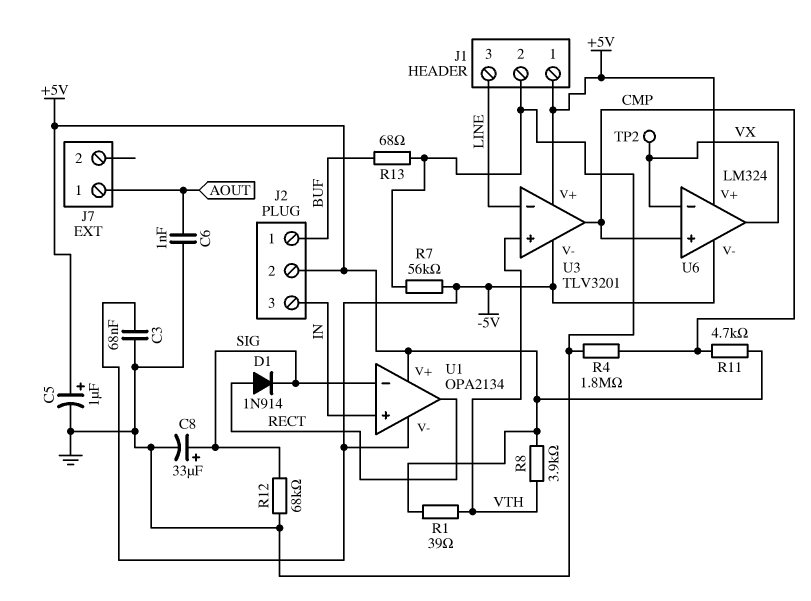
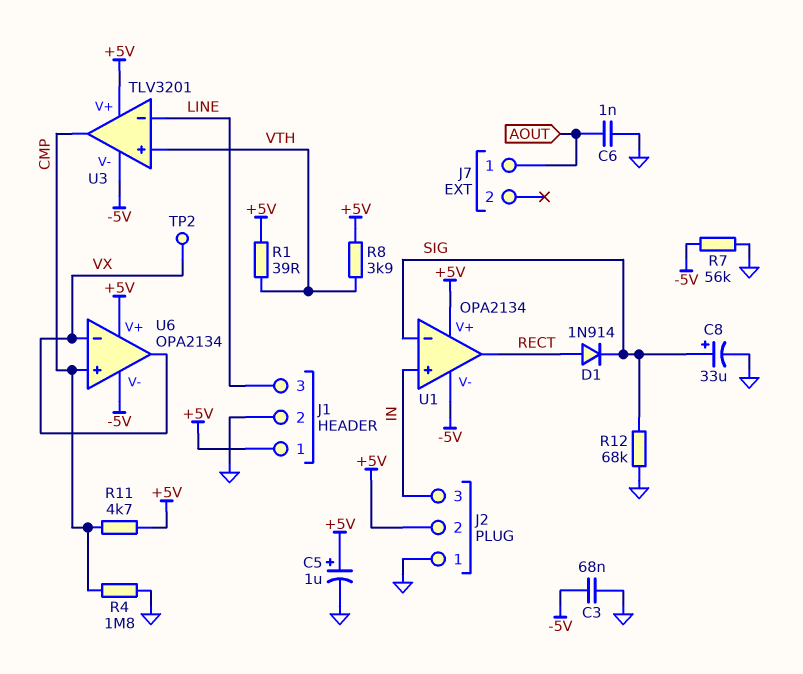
J2 pin 1: BUF -> GND
R13: 68 (BUF, GND) -> none
U6: LM324 -> OPA2134

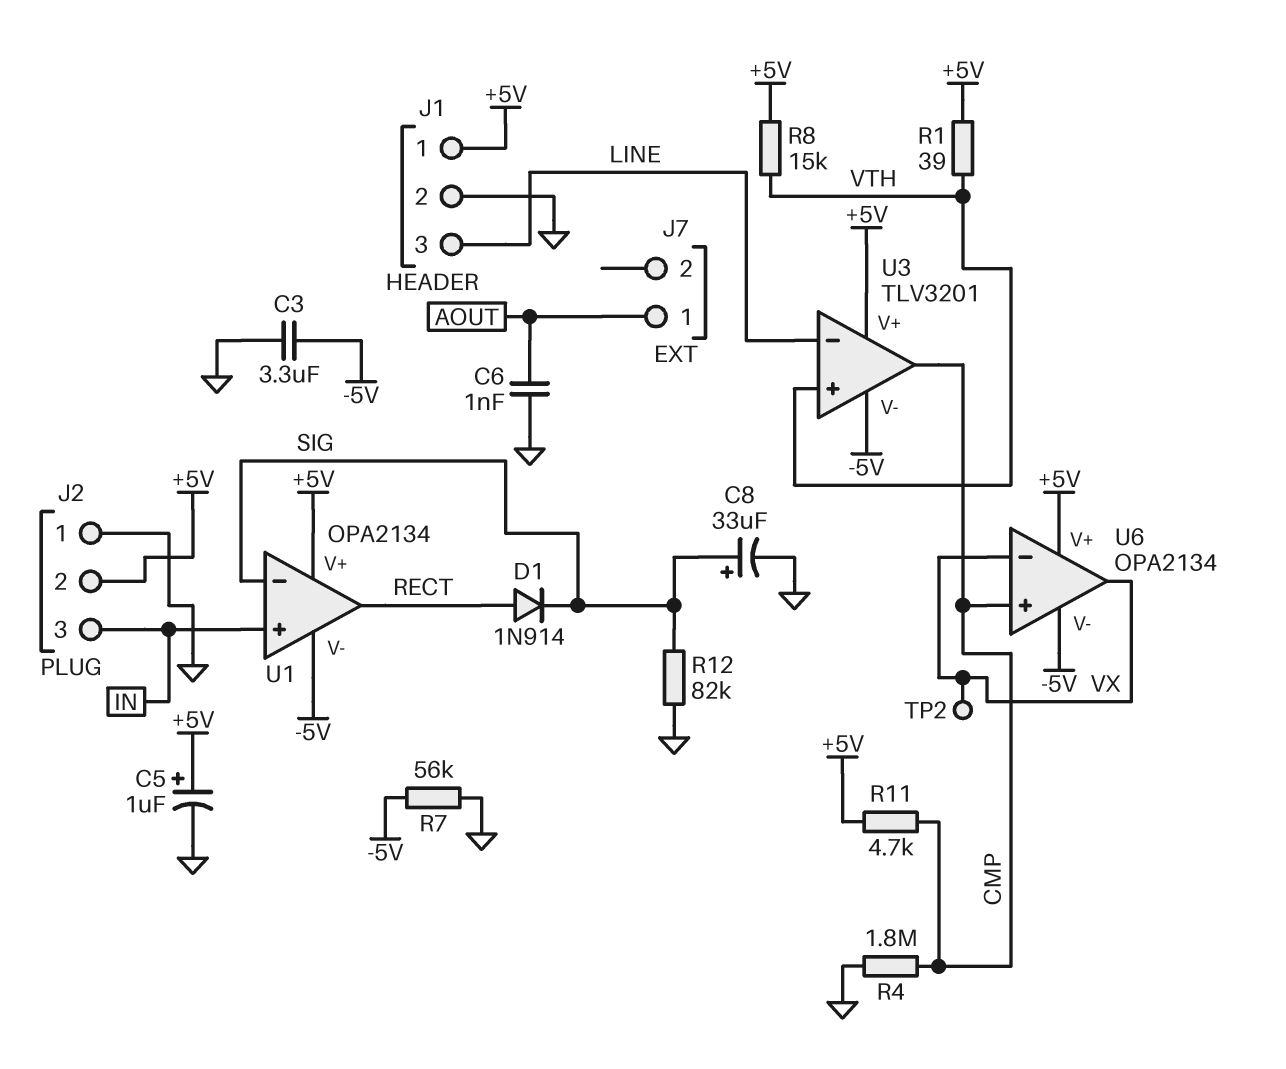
C3: 68nF (-5V, GND) -> 3.3uF (-5V, GND)
R8: 3.9k (+5V, VTH) -> 15k (+5V, VTH)
R12: 68k (GND, SIG) -> 82k (GND, SIG)

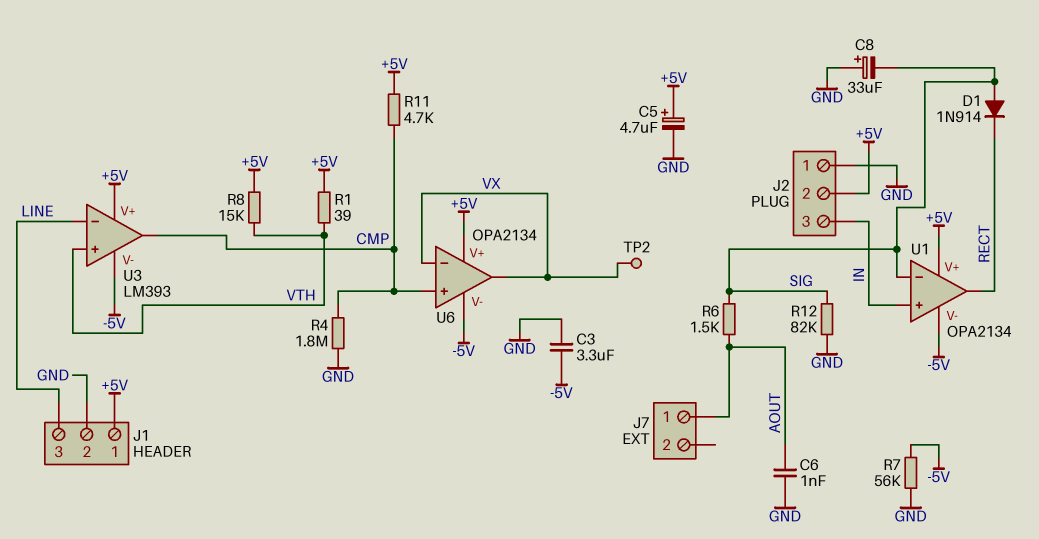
C5: 1uF (plus +5V, minus GND) -> 4.7uF (plus +5V, minus GND)
C8: 33uF (plus SIG, minus GND) -> 33uF (plus GND, minus SIG)
D1: diode 1N914 (A RECT, K SIG) -> diode 1N914 (A SIG, K RECT)
R6: none -> 1.5k (AOUT, SIG)
U3: TLV3201 -> LM393

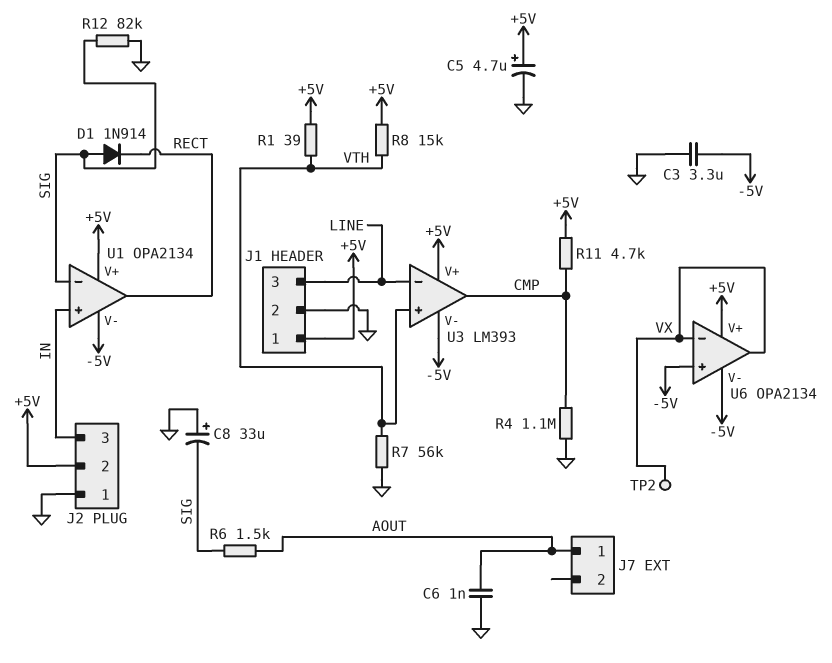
R4: 1.8M (CMP, GND) -> 1.1M (CMP, GND)
R7: 56k (-5V, GND) -> 56k (GND, VTH)
U6 pin in+: CMP -> -5V

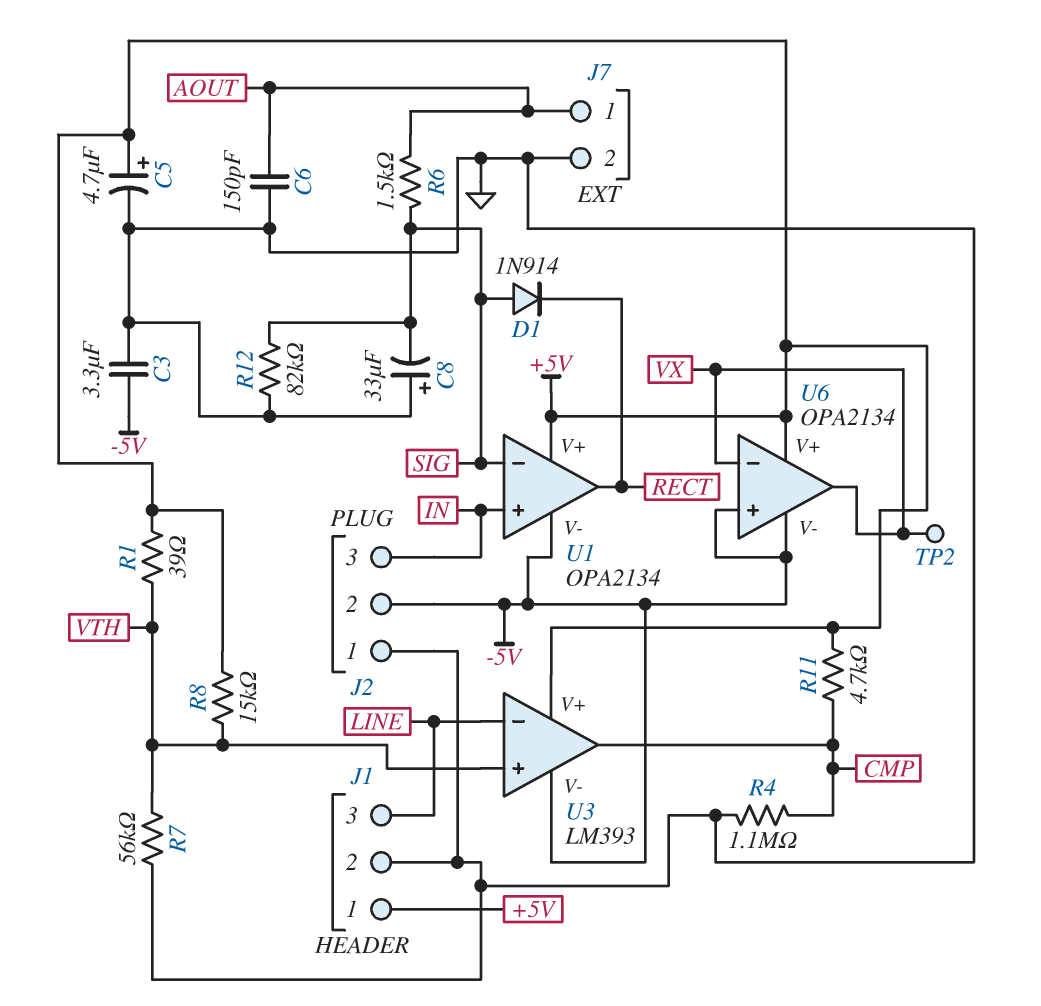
C6: 1nF (AOUT, GND) -> 150pF (AOUT, GND)
J2 pin 2: +5V -> -5V
J7 pin 2: none -> GND

